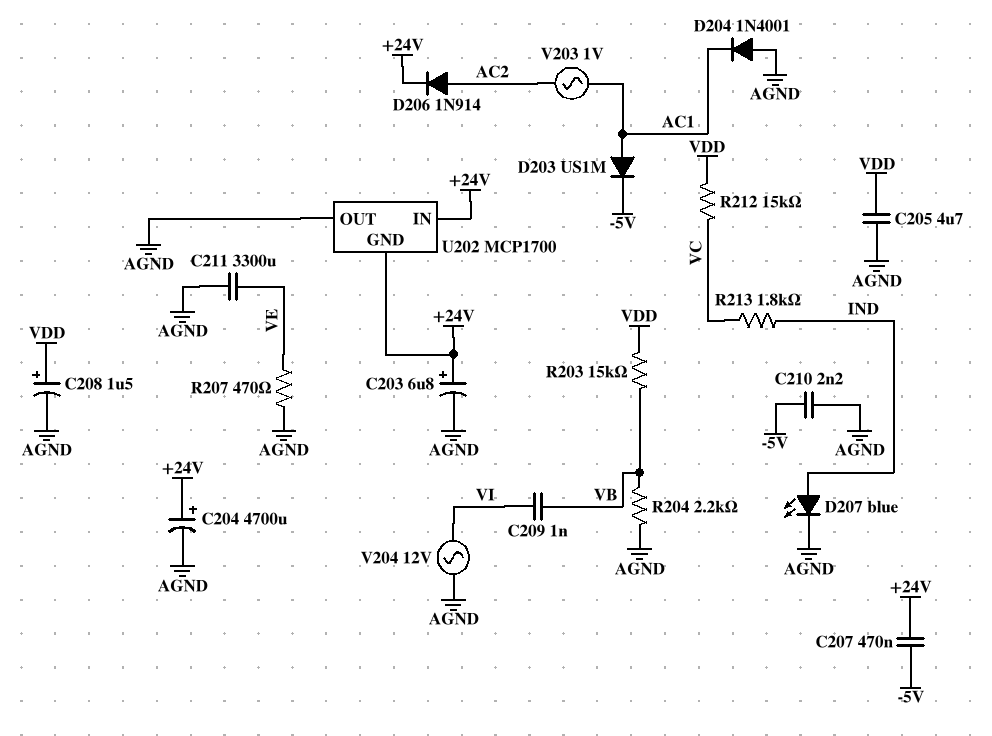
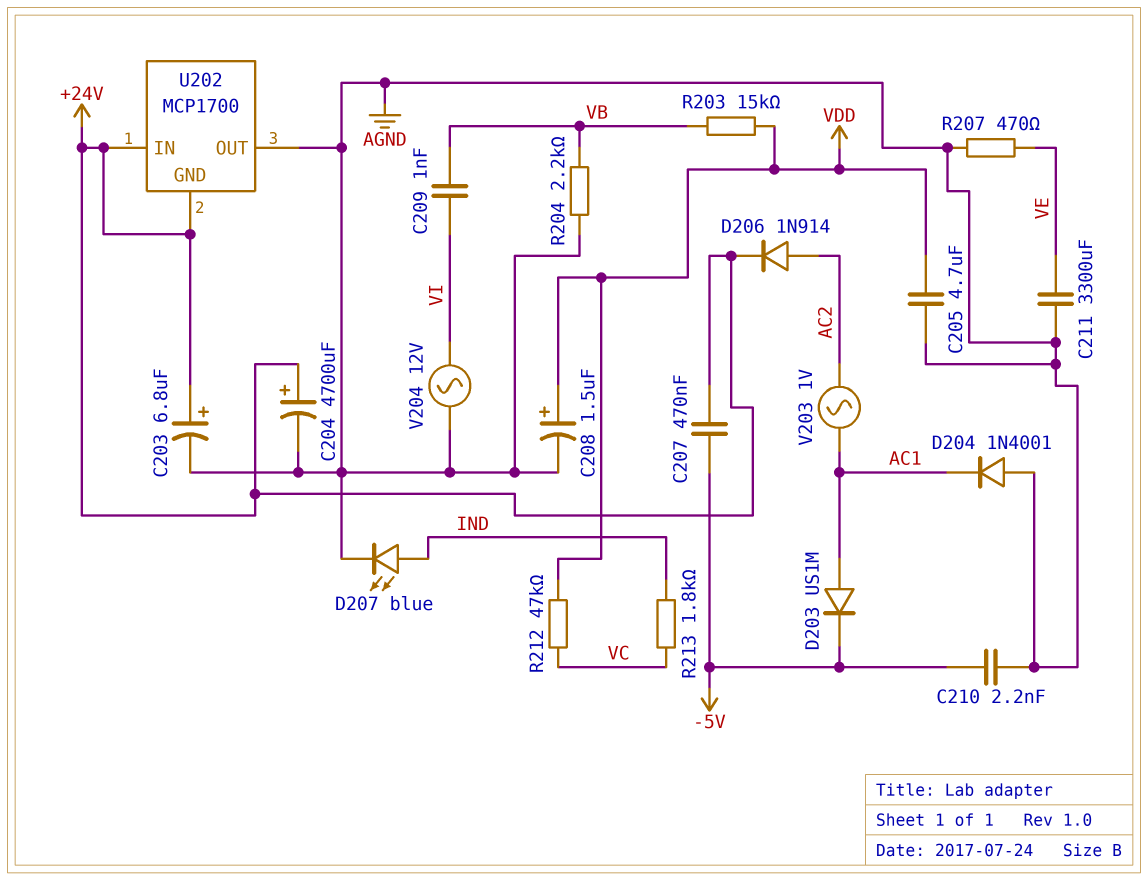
R212: 15k (VC, VDD) -> 47k (VC, VDD)

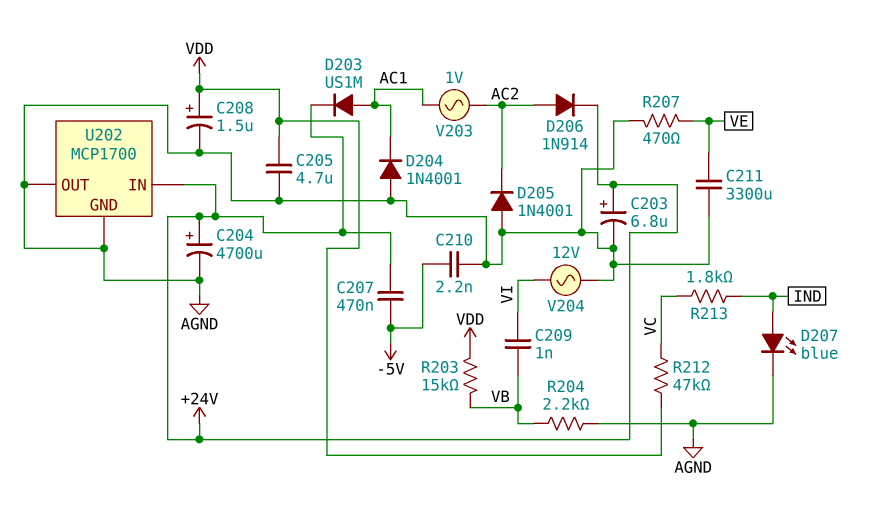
D203: diode US1M (A AC1, K -5V) -> diode US1M (A AC1, K +24V)
D205: none -> diode 1N4001 (A AGND, K AC2)
U202 pin GND: +24V -> AGND

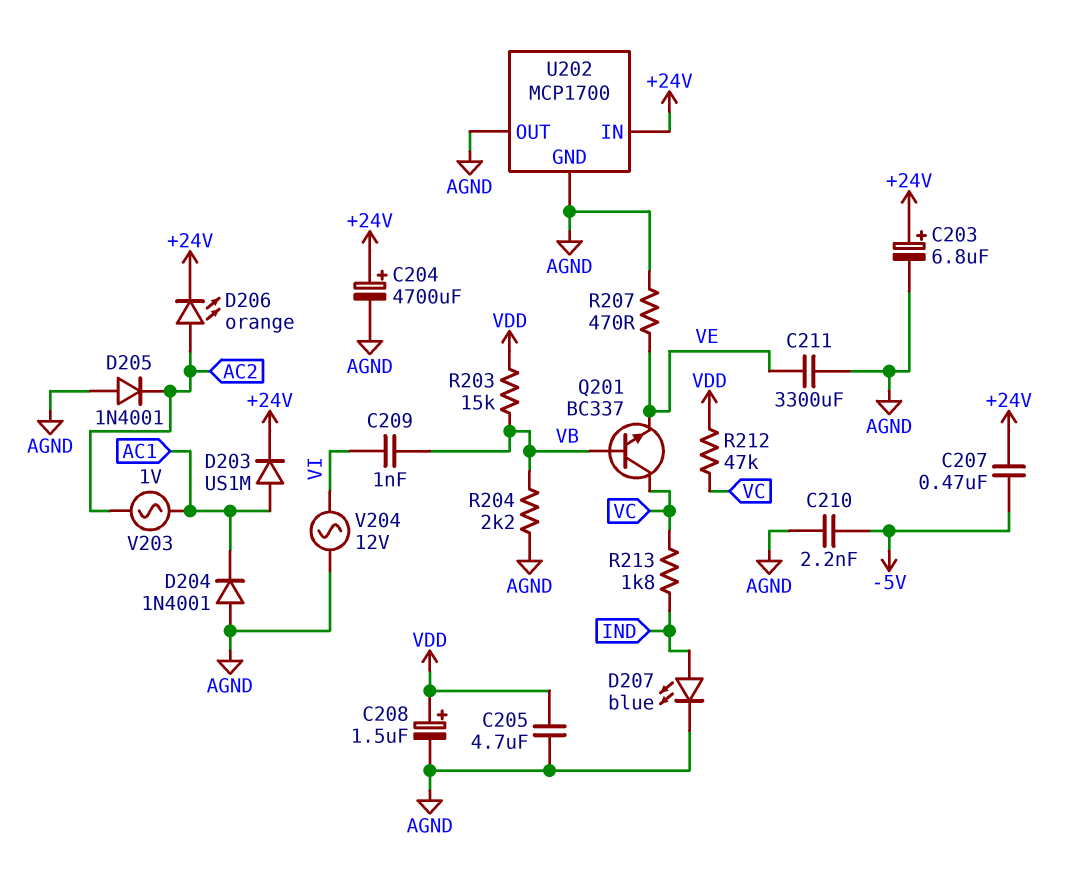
D206: diode 1N914 (A AC2, K +24V) -> LED orange (A AC2, K +24V)
Q201: none -> NPN BC337 (B VB, C VC, E VE)

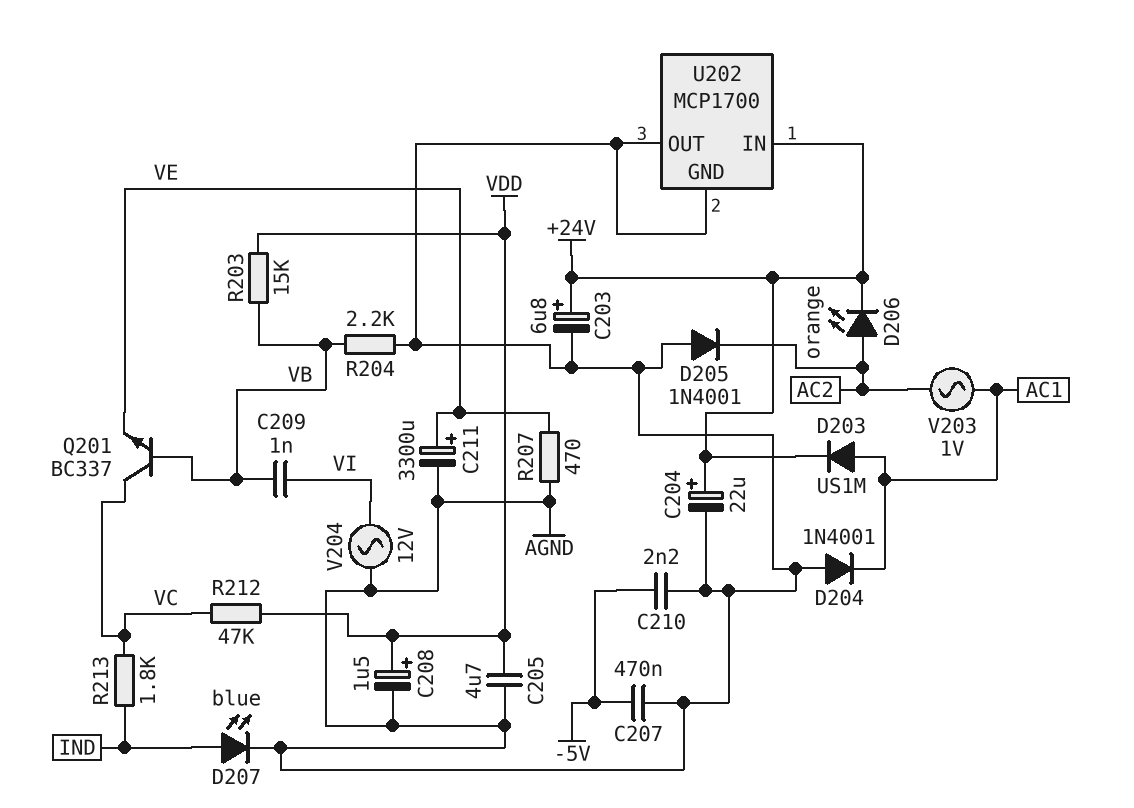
C204: 4700uF (plus +24V, minus AGND) -> 22uF (plus +24V, minus AGND)
C207: 470nF (+24V, -5V) -> 470nF (-5V, AGND)
C211: 3300uF (AGND, VE) -> 3300uF (plus VE, minus AGND)

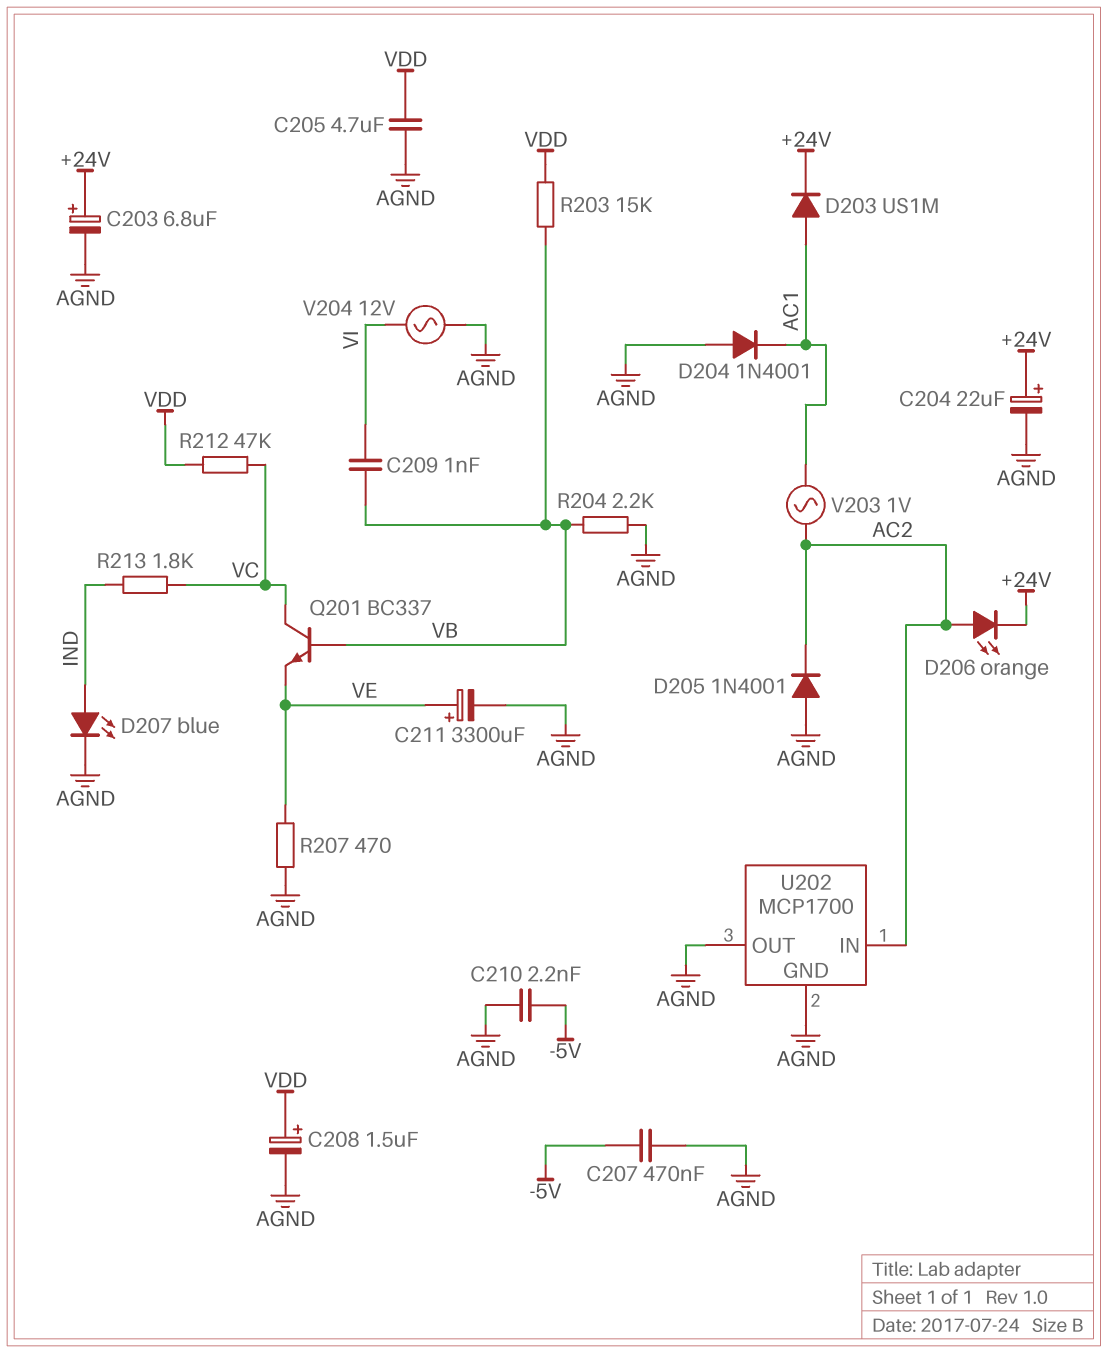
U202 pin IN: +24V -> AC2

